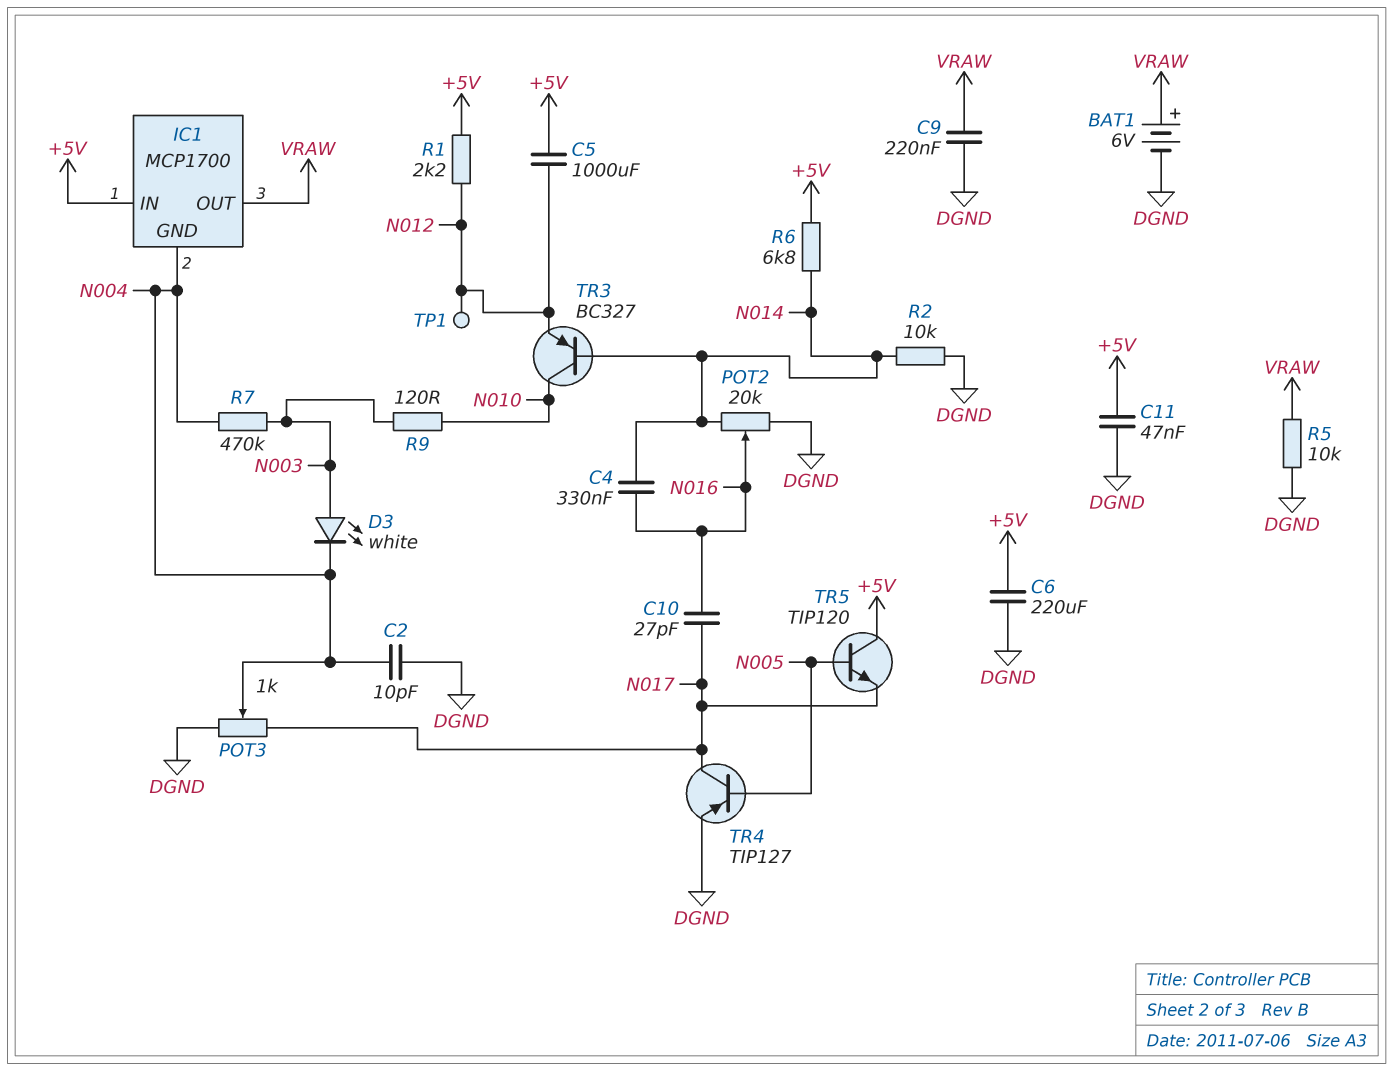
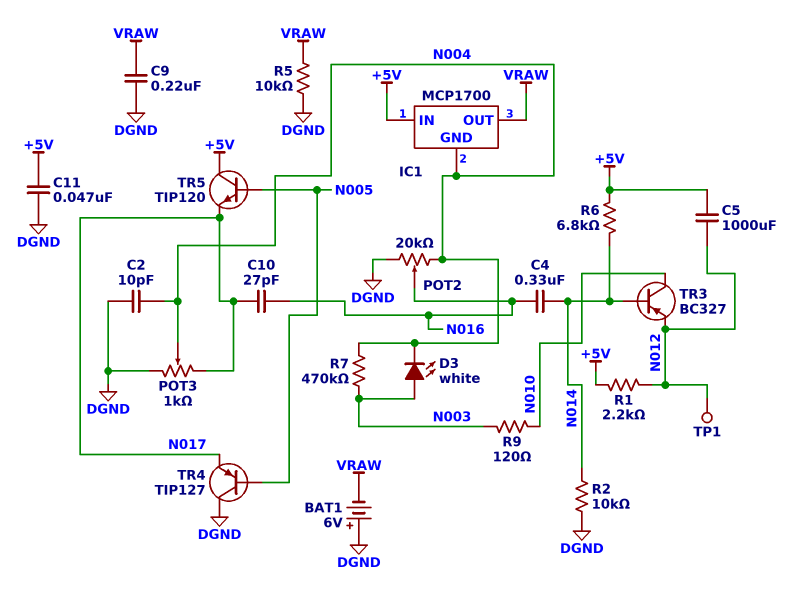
BAT1: 6V (plus VRAW, minus DGND) -> 6V (plus DGND, minus VRAW)
C6: 220uF (+5V, DGND) -> none
POT2: 20k (DGND, N014, wiper N016) -> 20k (DGND, N004, wiper N016)
TR4: PNP TIP127 (B N005, C N017, E DGND) -> PNP TIP127 (B N005, C DGND, E N017)

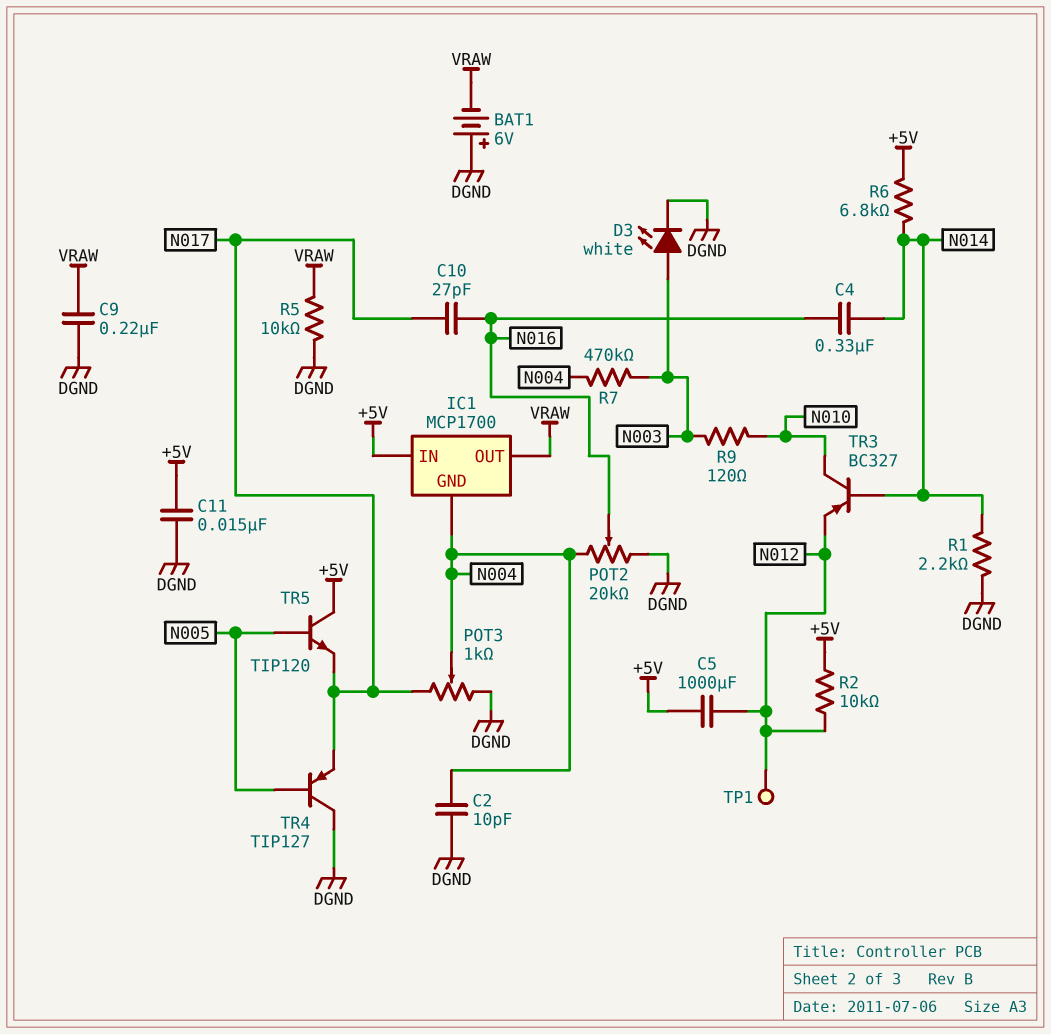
C11: 47nF (+5V, DGND) -> 15nF (+5V, DGND)
D3: LED white (A N003, K N004) -> LED white (A N003, K DGND)
R1: 2.2k (+5V, N012) -> 2.2k (DGND, N014)
R2: 10k (DGND, N014) -> 10k (+5V, N012)

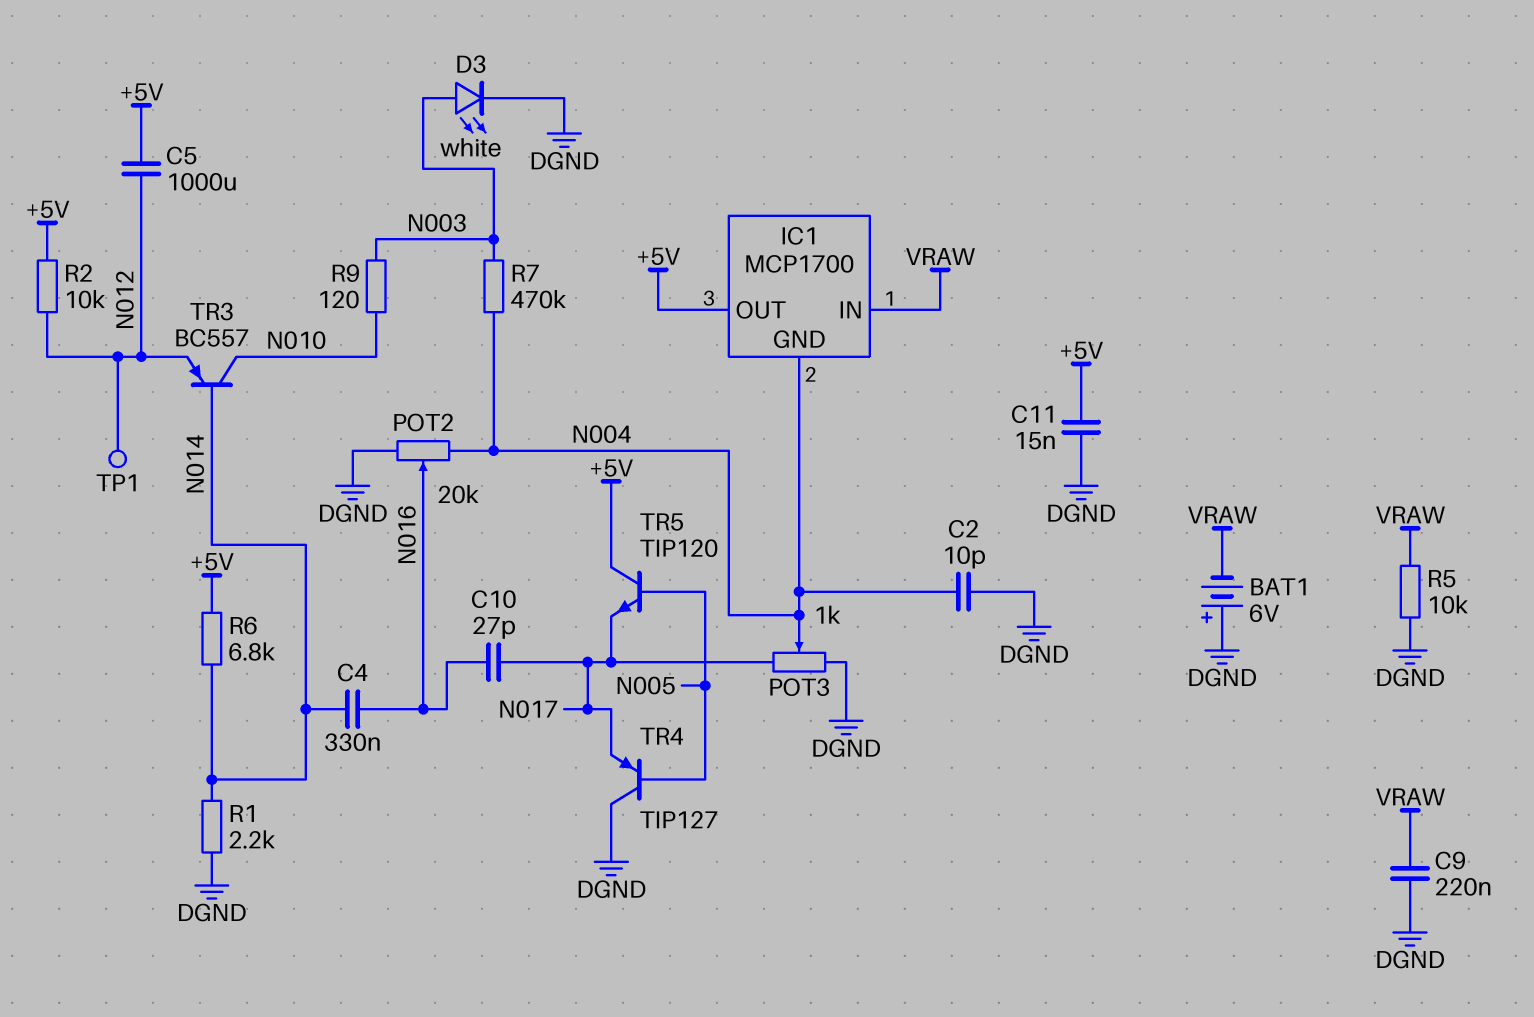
IC1 pin IN: +5V -> VRAW
IC1 pin OUT: VRAW -> +5V
TR3: PNP BC327 (B N014, C N010, E N012) -> PNP BC557 (B N014, C N010, E N012)

